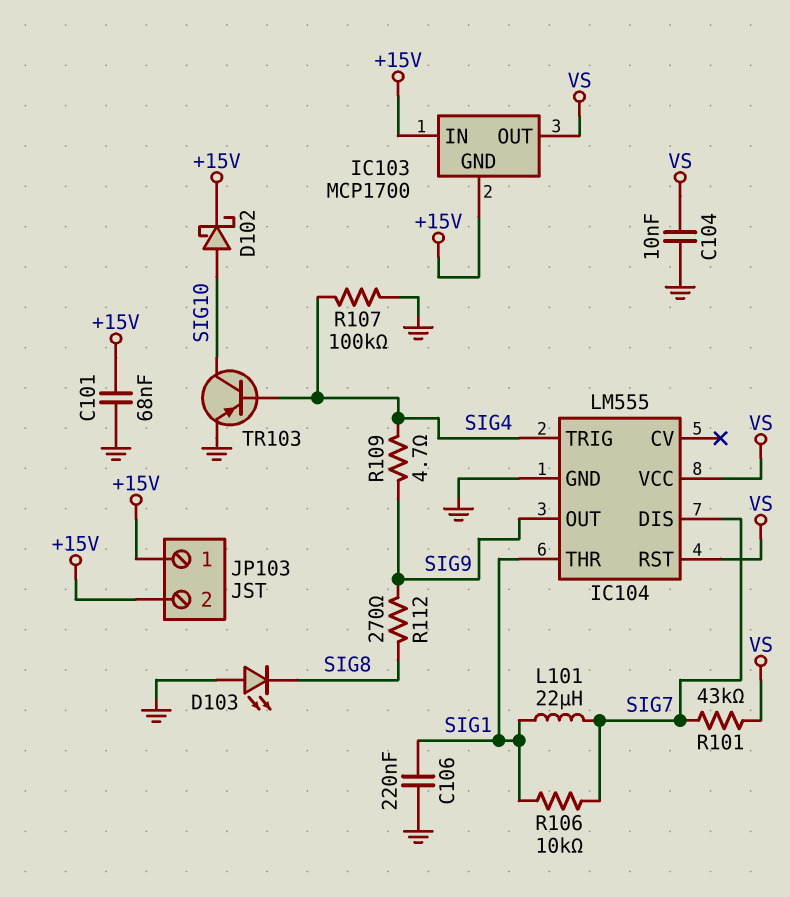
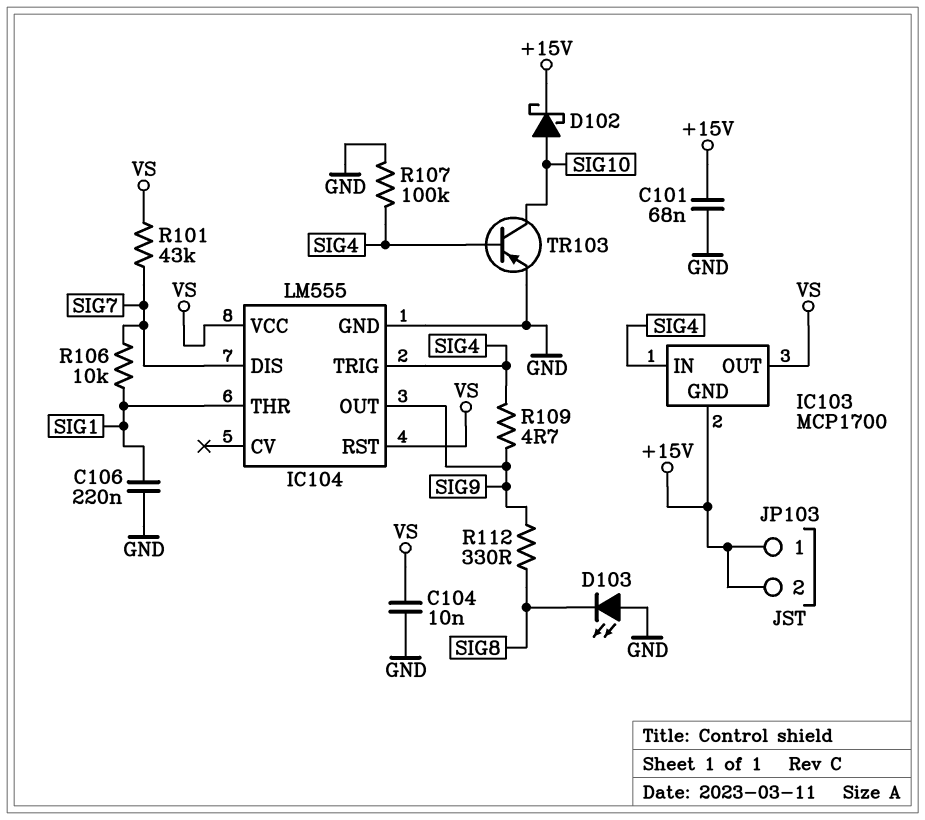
IC103 pin IN: +15V -> SIG4
L101: 22uH (SIG1, SIG7) -> none
R112: 270 (SIG8, SIG9) -> 330 (SIG8, SIG9)

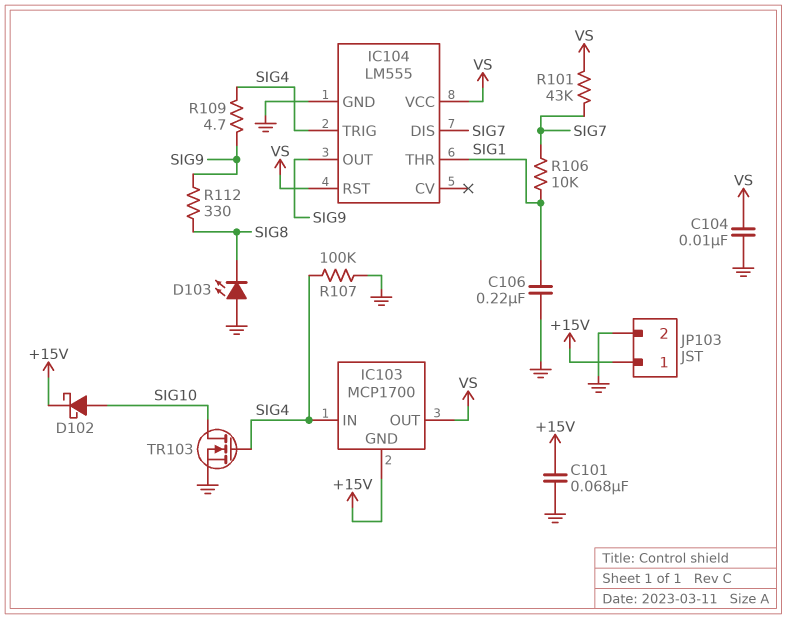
JP103 pin 2: +15V -> GND
TR103: PNP (B SIG4, C SIG10, E GND) -> NMOS (G SIG4, D SIG10, S GND)

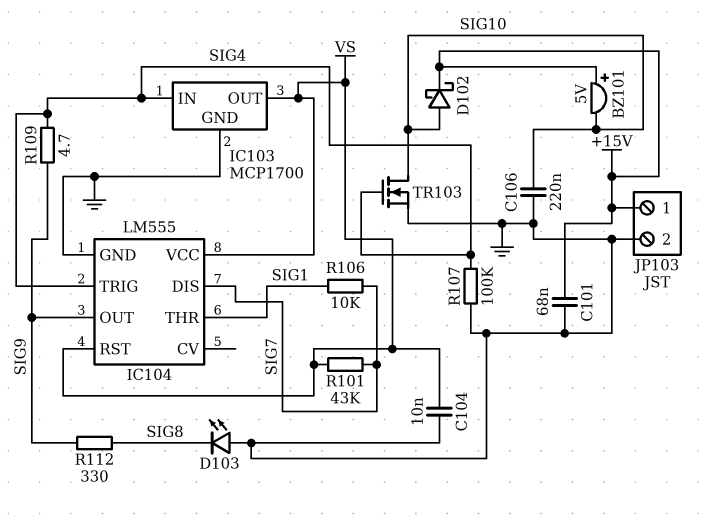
BZ101: none -> buzzer 5V (plus +15V, minus SIG10)
C106: 220nF (GND, SIG1) -> 220nF (GND, SIG10)
IC103 pin GND: +15V -> GND

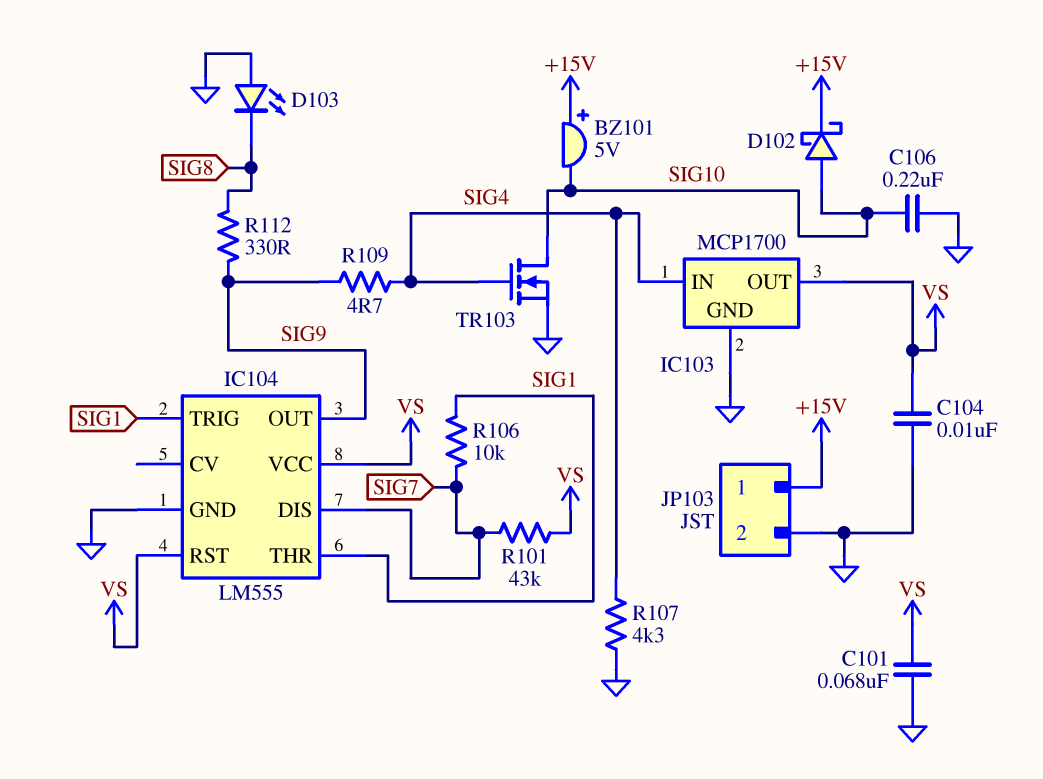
C101: 68nF (+15V, GND) -> 68nF (GND, VS)
IC104 pin TRIG: SIG4 -> SIG1
R107: 100k (GND, SIG4) -> 4.3k (GND, SIG4)

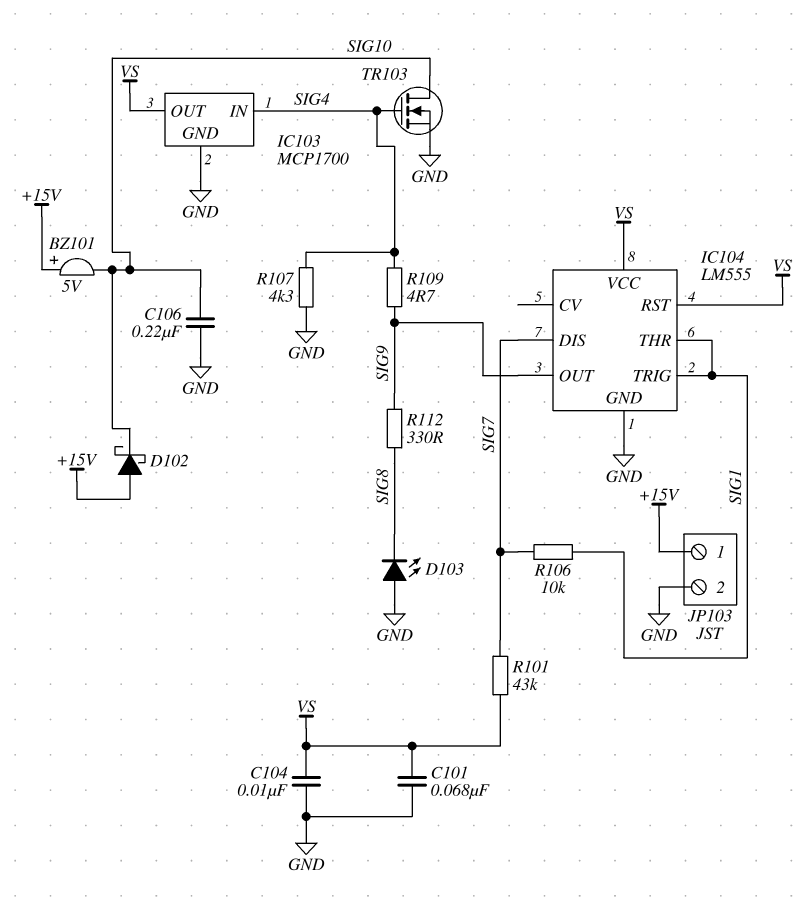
D102: schottky (A SIG10, K +15V) -> schottky (A +15V, K SIG10)

